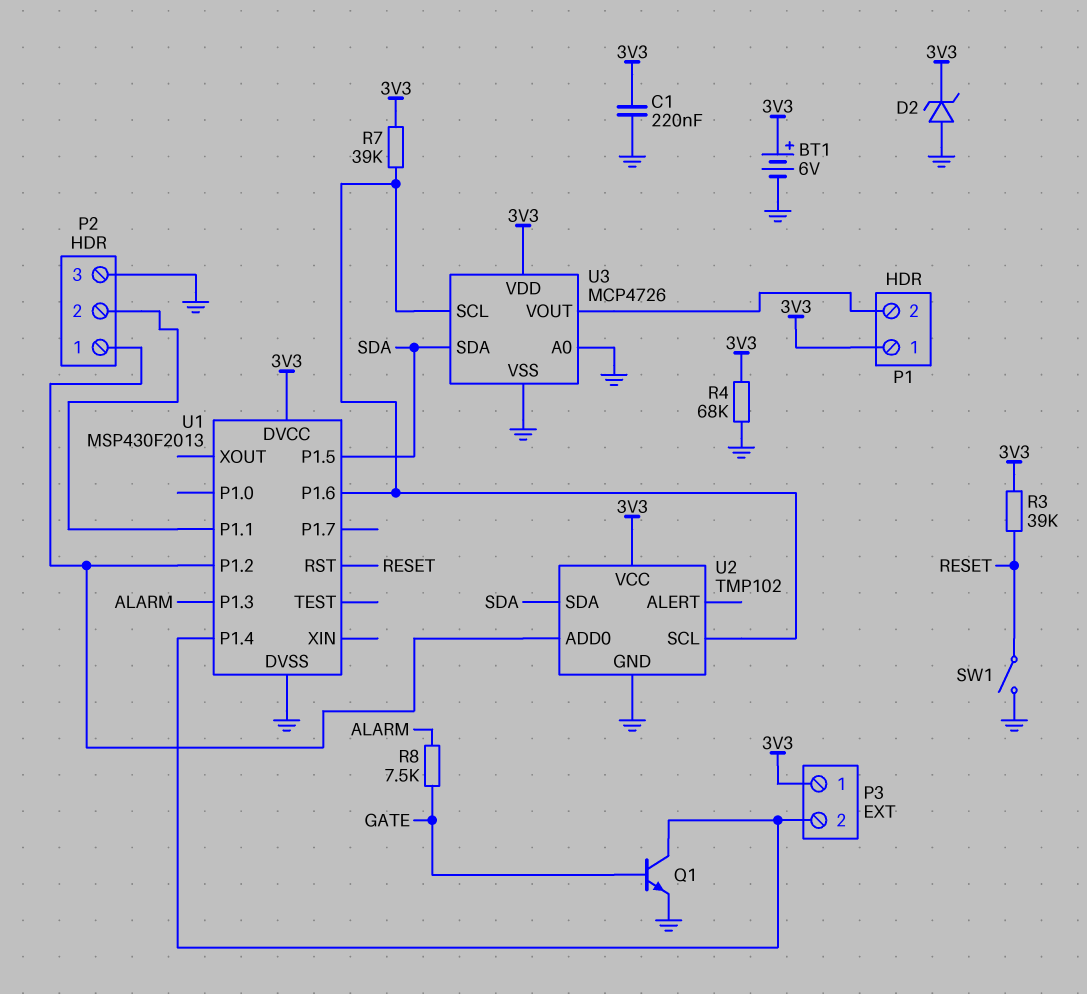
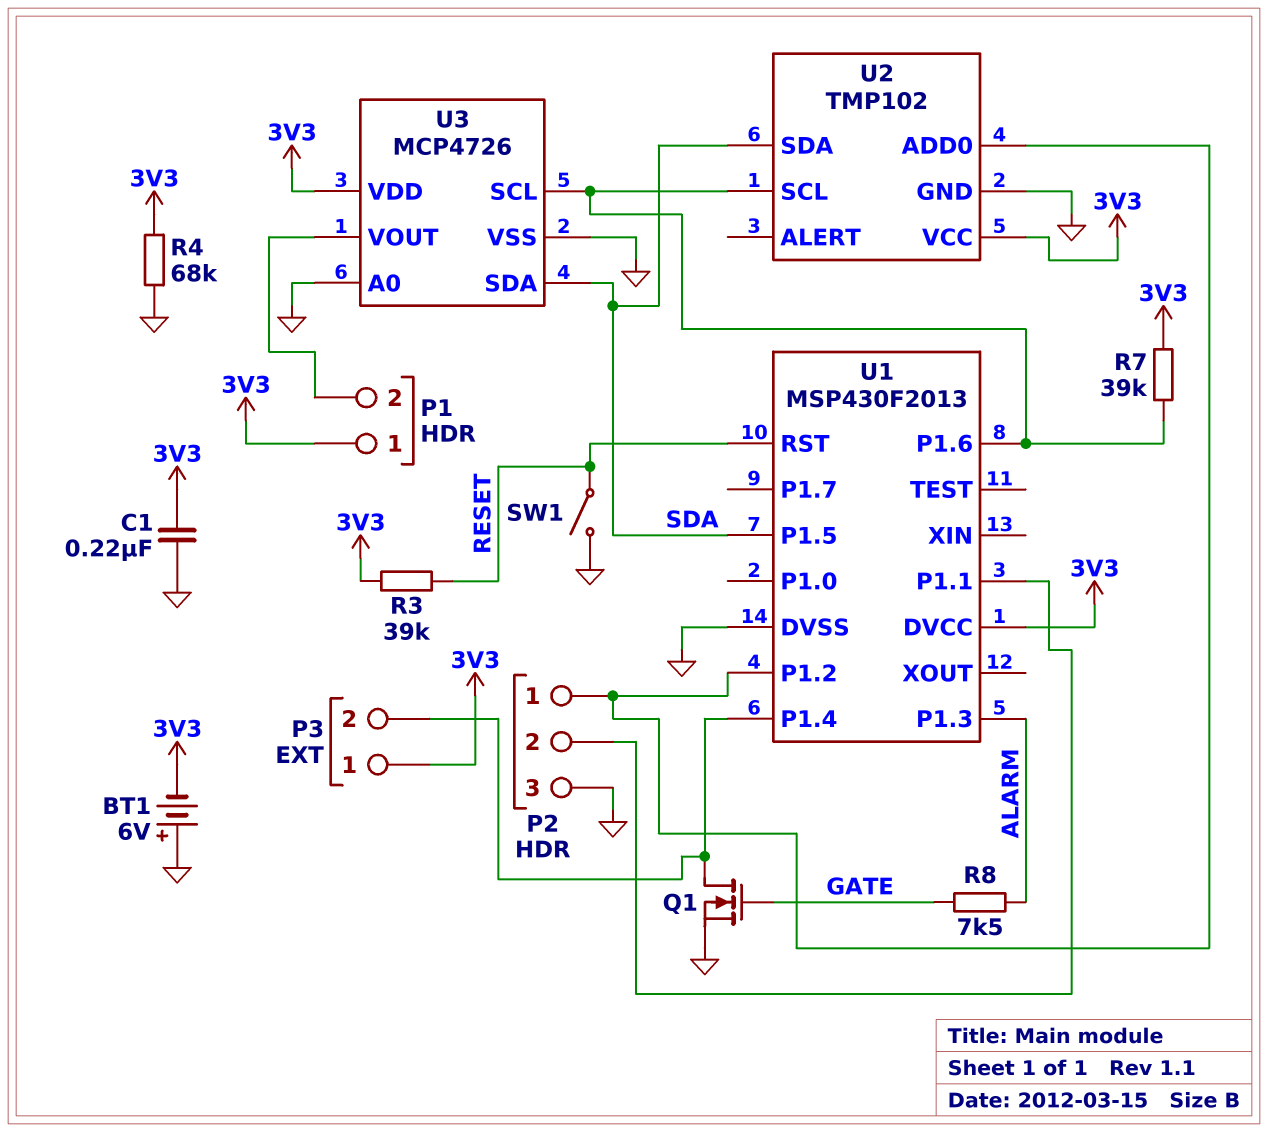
BT1: 6V (plus 3V3, minus GND) -> 6V (plus GND, minus 3V3)
D2: zener (A GND, K 3V3) -> none
Q1: NPN (B GATE, C P3/2, E GND) -> NMOS (G GATE, D P3/2, S GND)

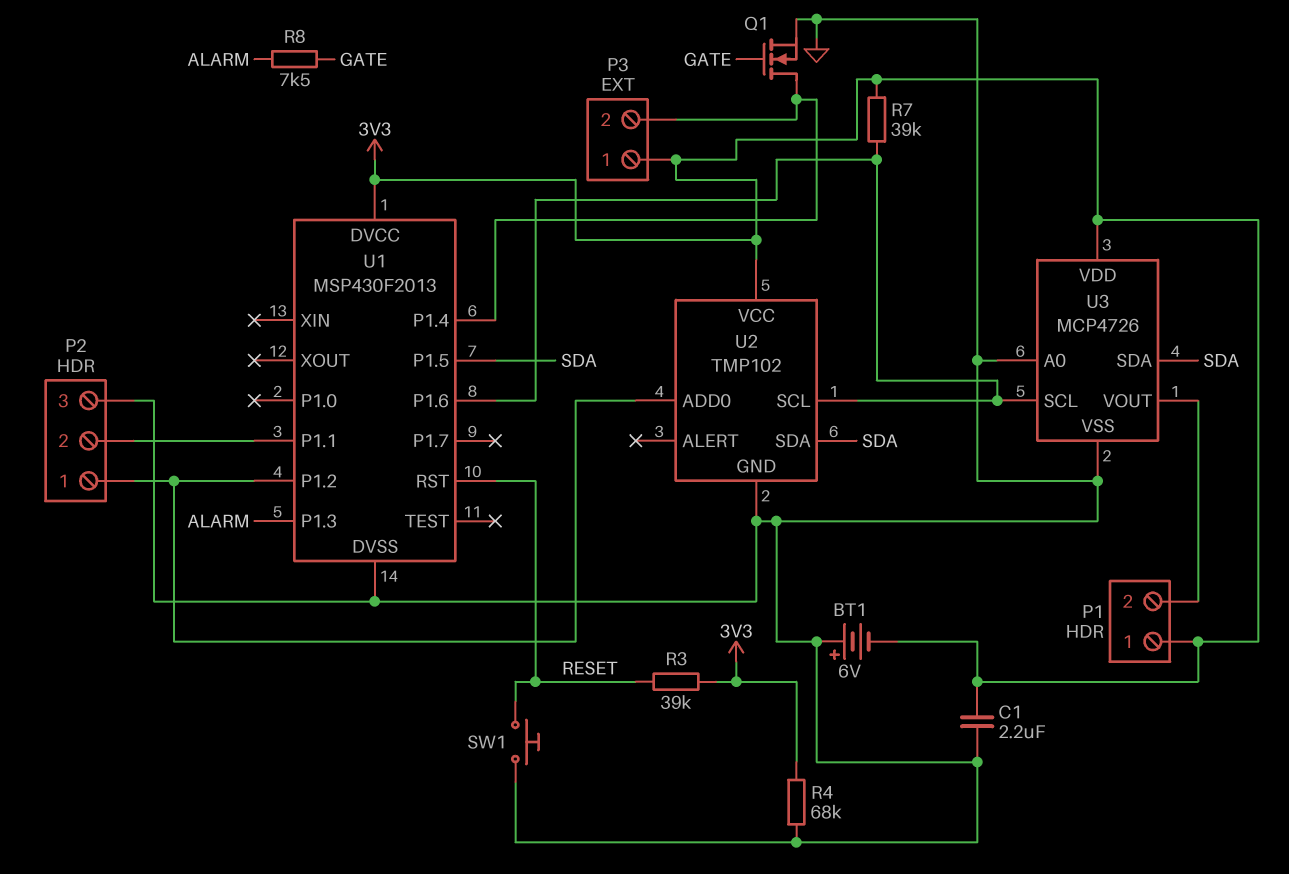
C1: 220nF (3V3, GND) -> 2.2uF (3V3, GND)
SW1: switch (GND, RESET) -> button (GND, RESET)

